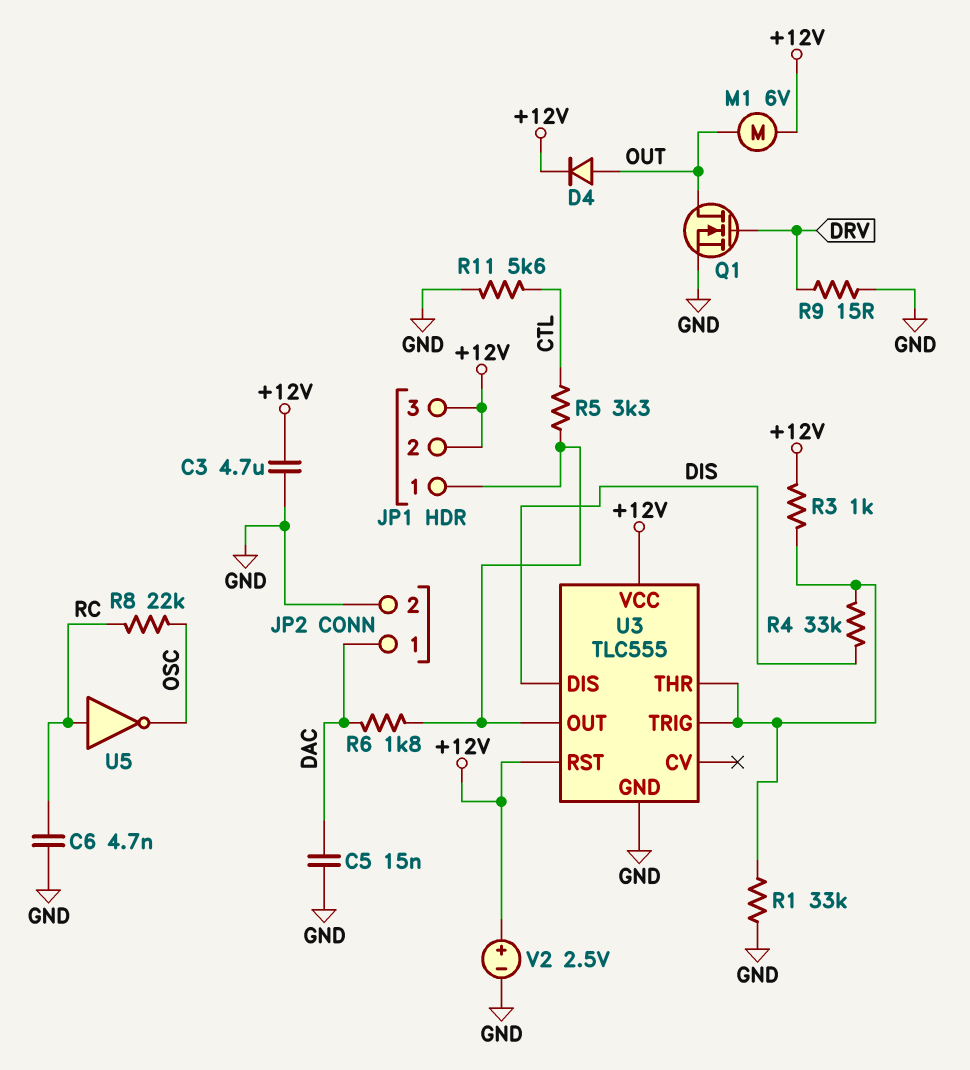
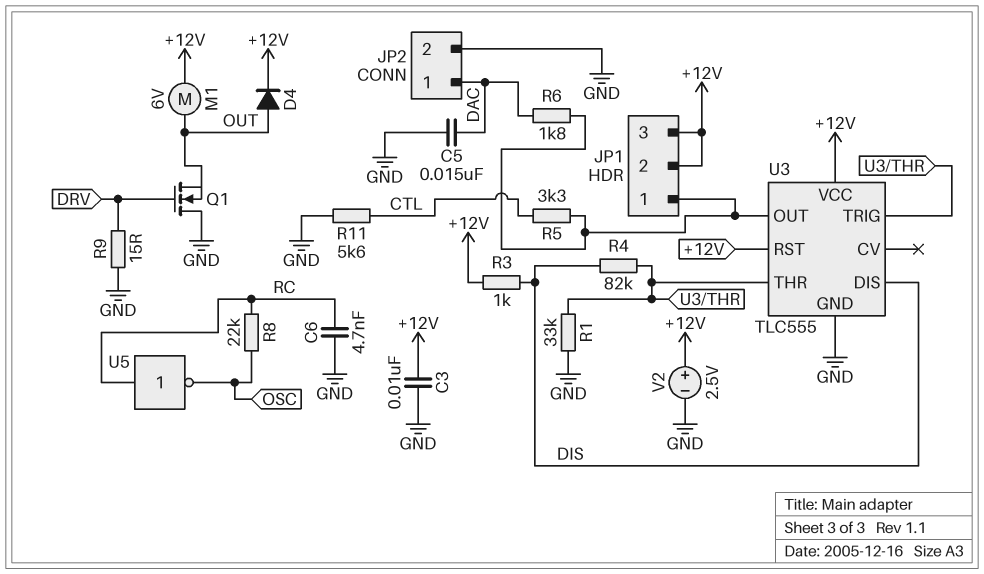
C3: 4.7uF (+12V, GND) -> 10nF (+12V, GND)
Q1: NMOS (G DRV, D OUT, S GND) -> NMOS (G DRV, D GND, S OUT)
R3: 1k (+12V, U3/THR) -> 1k (+12V, DIS)
R4: 33k (DIS, U3/THR) -> 82k (DIS, U3/THR)

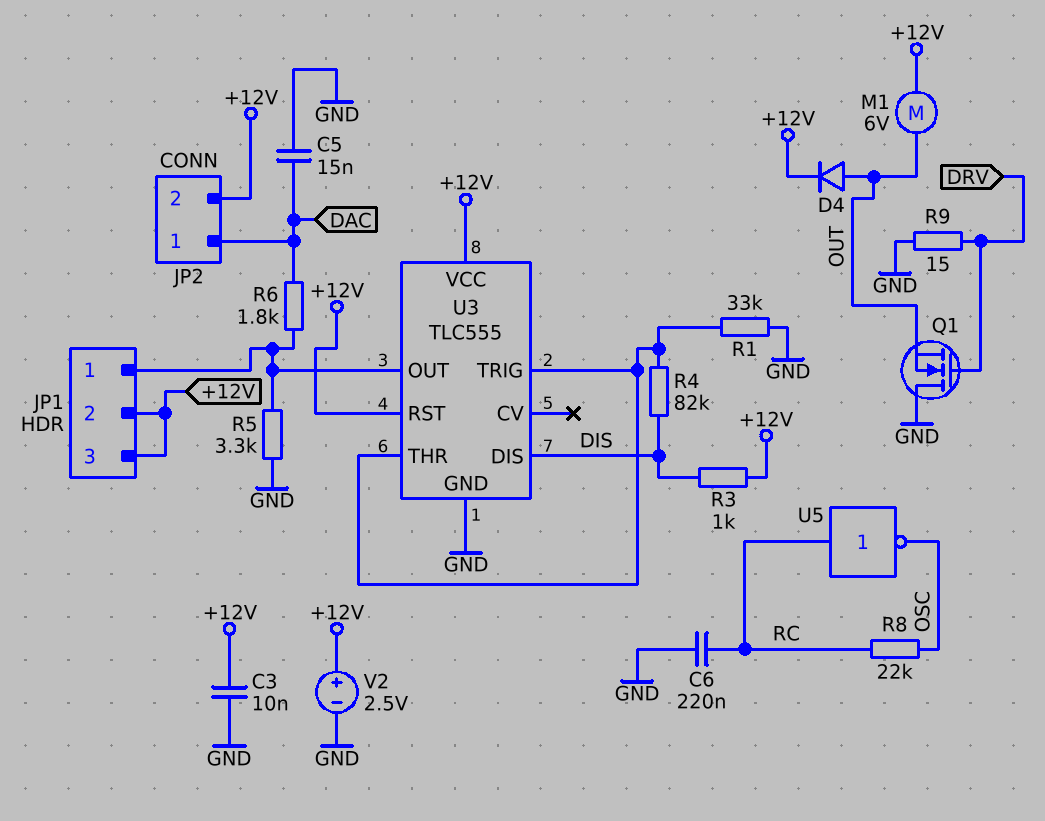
C6: 4.7nF (GND, RC) -> 220nF (GND, RC)
JP2 pin 2: GND -> +12V
R5: 3.3k (CTL, JP1/1) -> 3.3k (GND, JP1/1)
R11: 5.6k (CTL, GND) -> none

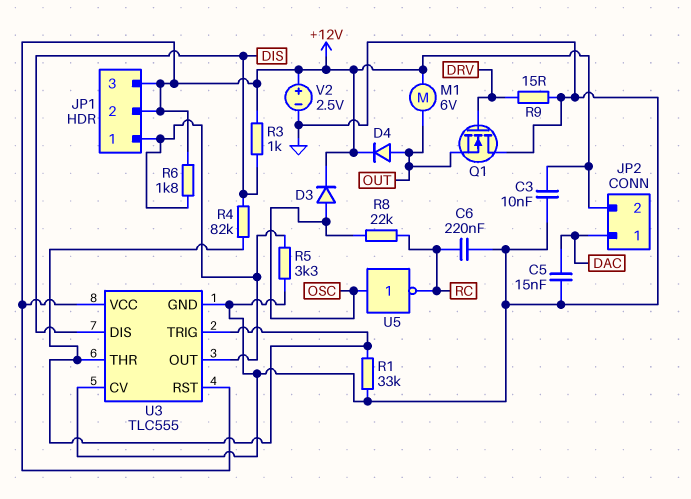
D3: none -> diode (A OSC, K +12V)
R6: 1.8k (DAC, JP1/1) -> 1.8k (+12V, JP1/1)
U3 pin CV: none -> GND
U5: NOT (in RC, out OSC) -> NOT (in OSC, out RC)

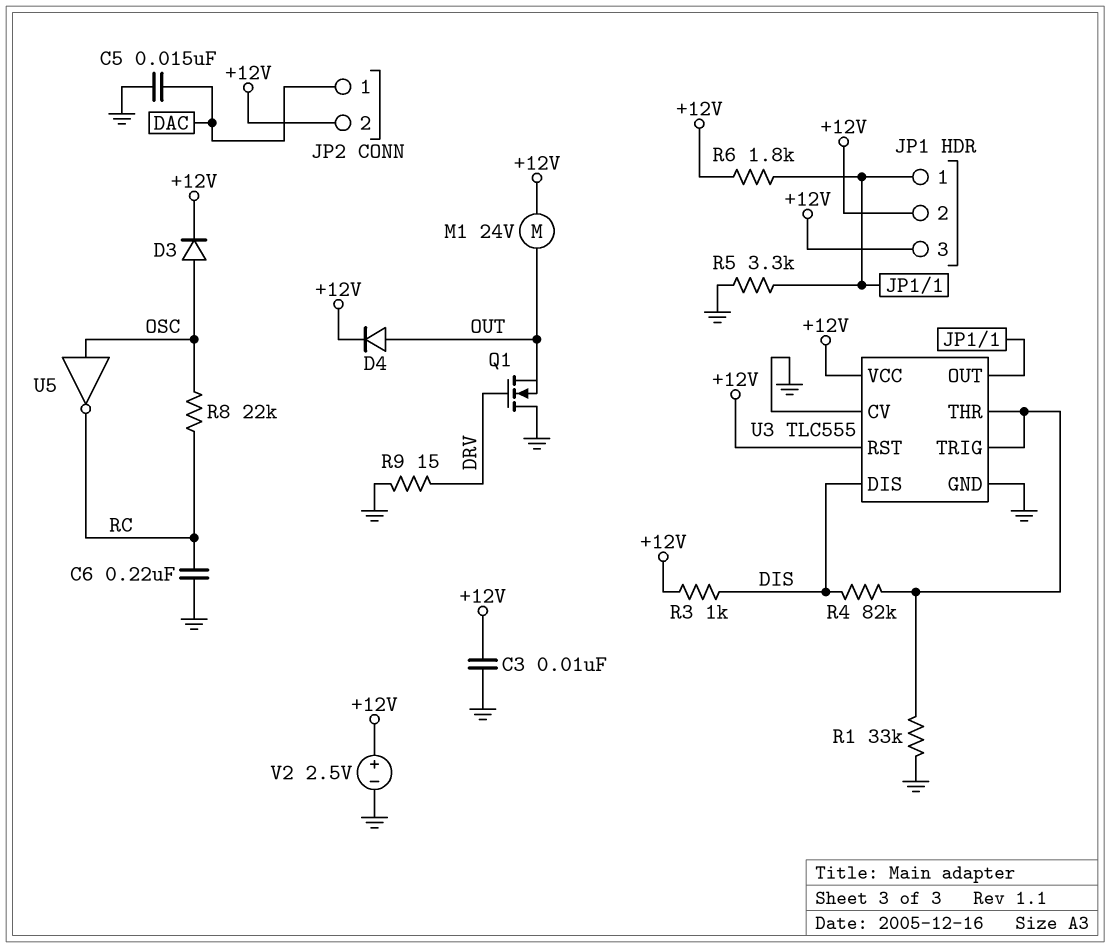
M1: motor 6V (+12V, OUT) -> motor 24V (+12V, OUT)

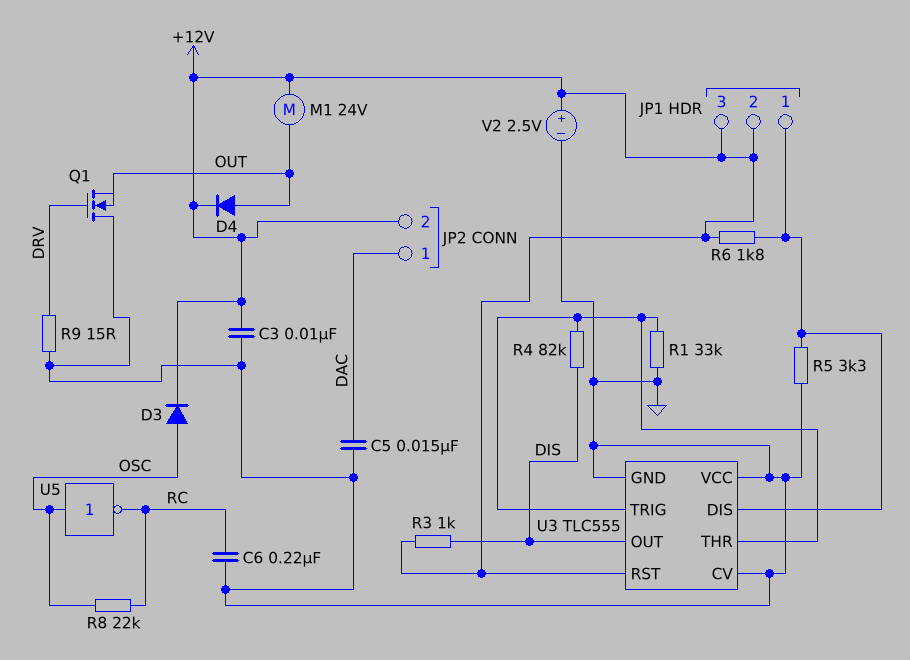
U3 pin DIS: DIS -> JP1/1
U3 pin OUT: JP1/1 -> DIS
U3 pin VCC: +12V -> GND

